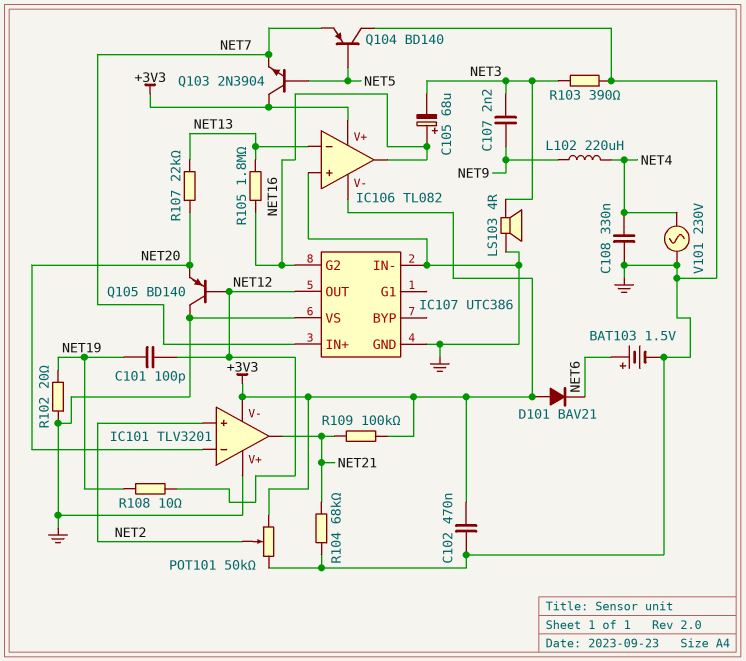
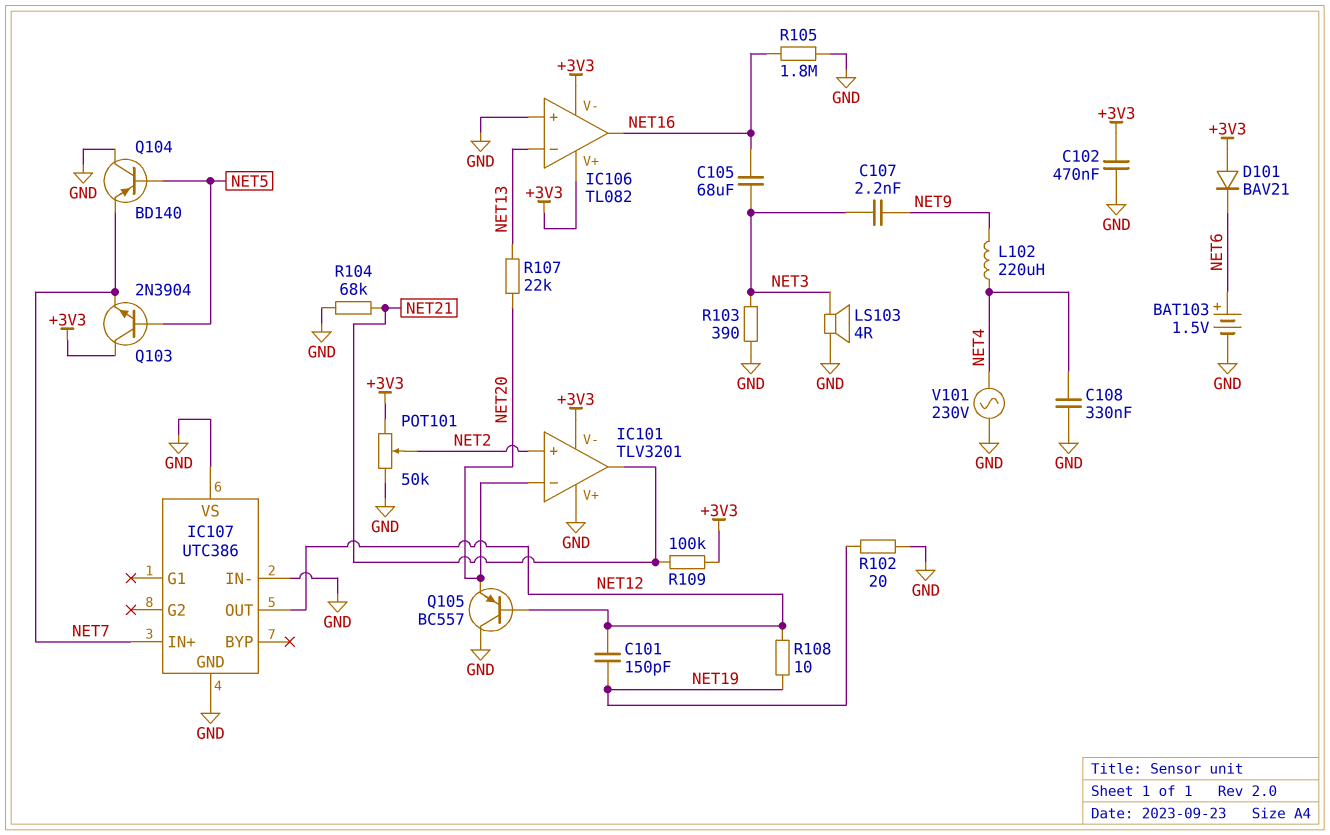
C101: 100pF (NET12, NET19) -> 150pF (NET12, NET19)
C105: 68uF (plus NET16, minus NET3) -> 68uF (NET3, NET16)
IC107 pin G2: NET16 -> none
Q105: PNP BD140 (B NET12, C GND, E NET20) -> PNP BC557 (B NET12, C GND, E NET20)
R105: 1.8M (NET13, NET16) -> 1.8M (GND, NET16)

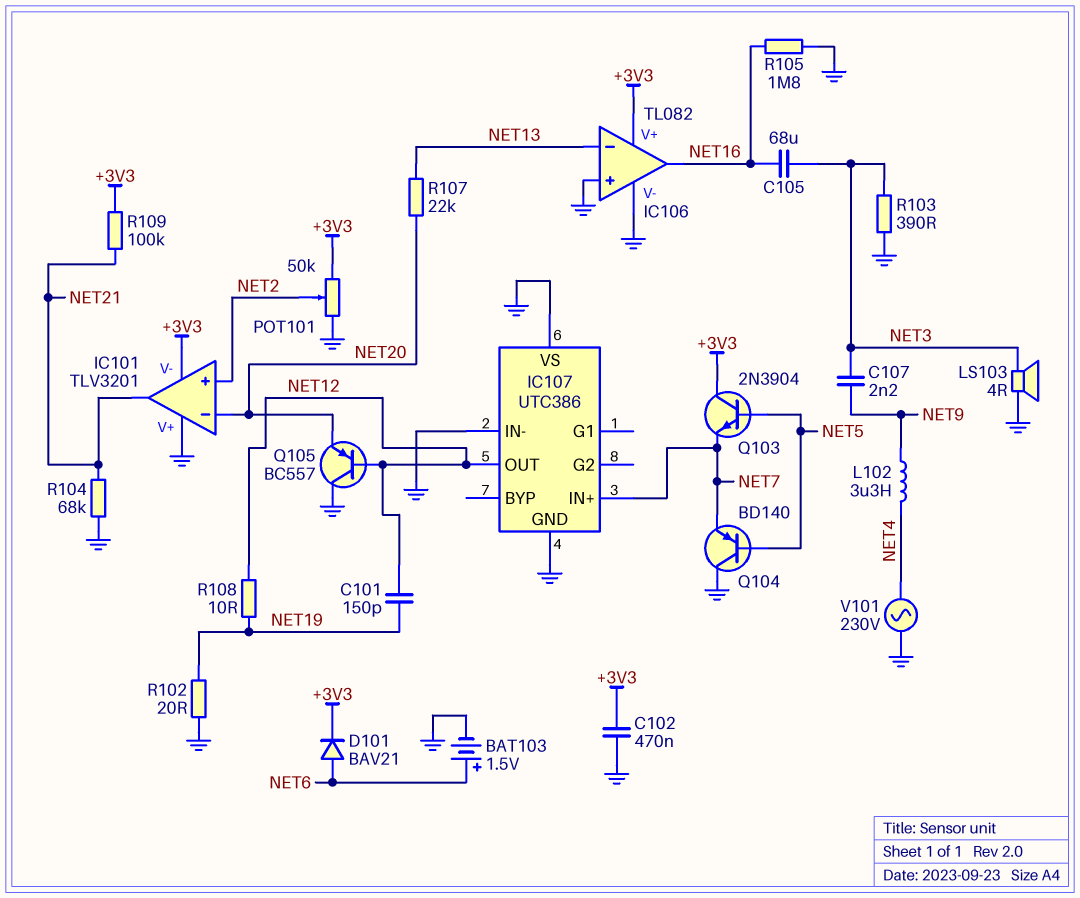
C108: 330nF (GND, NET4) -> none
D101: diode BAV21 (A +3V3, K NET6) -> diode BAV21 (A NET6, K +3V3)
IC106 pin V-: +3V3 -> GND
L102: 220uH (NET4, NET9) -> 3.3uH (NET4, NET9)

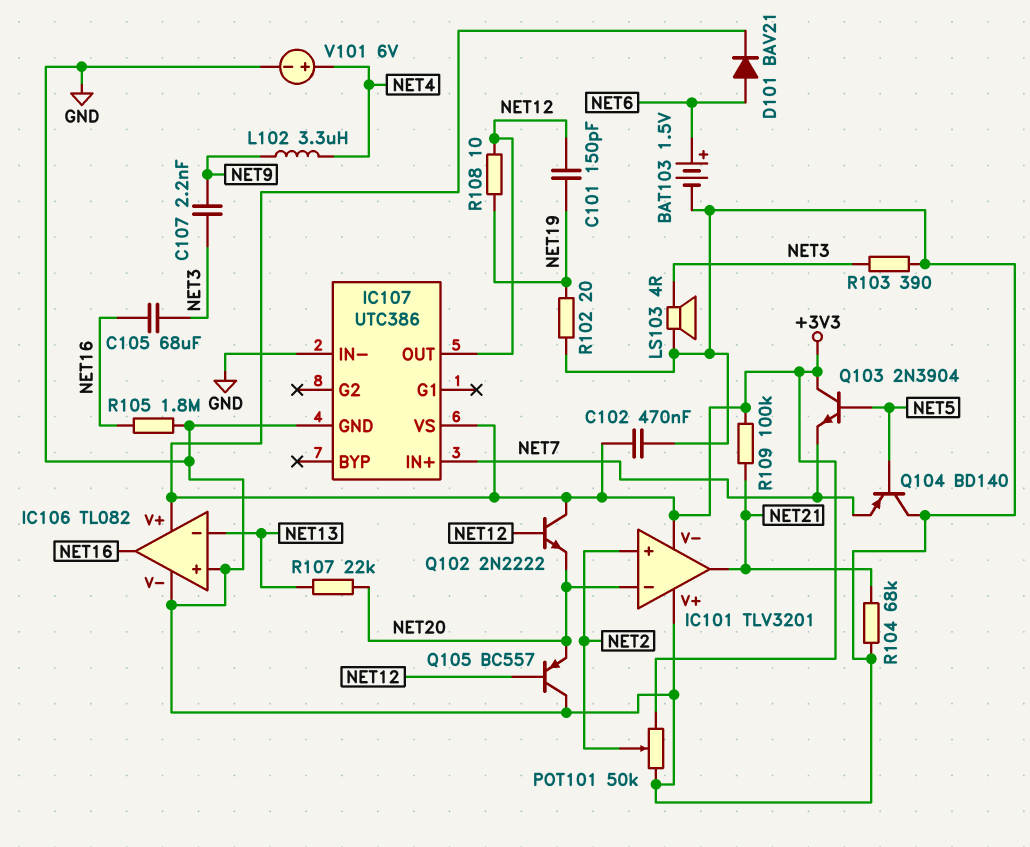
IC107 pin VS: GND -> +3V3
Q102: none -> NPN 2N2222 (B NET12, C +3V3, E NET20)
V101: AC 230V (GND, NET4) -> 6V (plus NET4, minus GND)

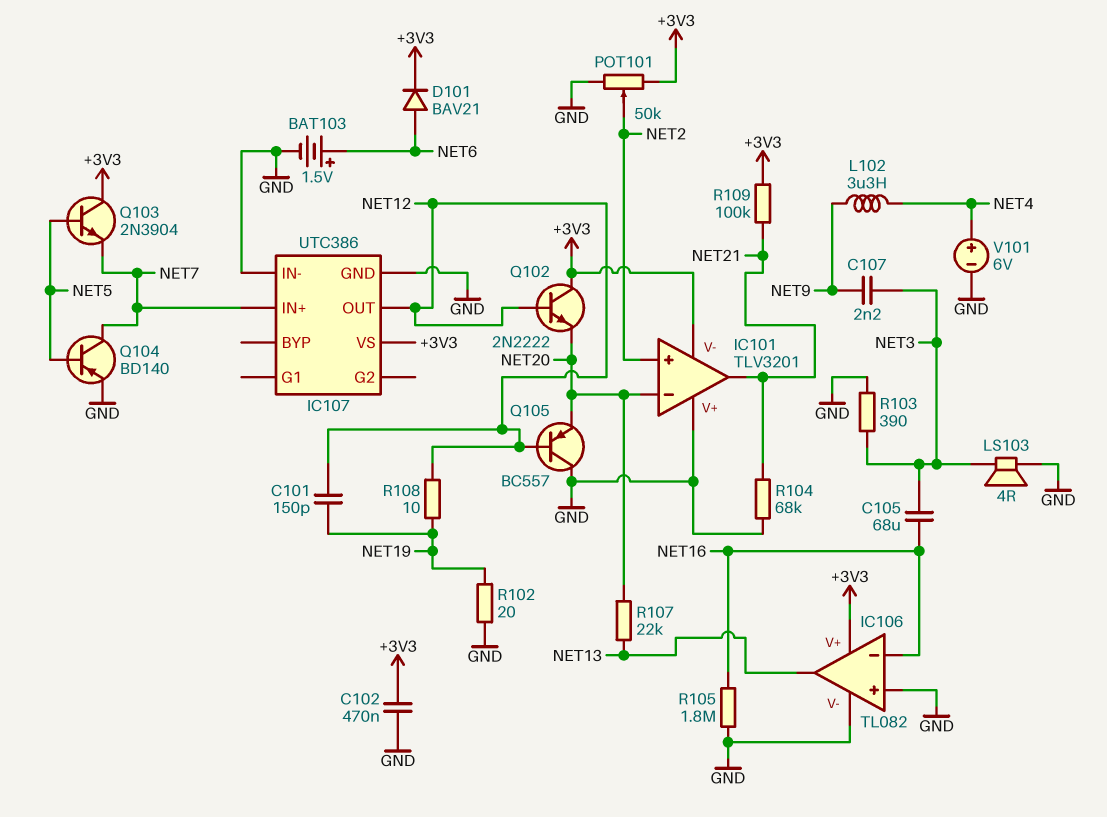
IC106 pin in-: NET13 -> NET16
IC106 pin out: NET16 -> NET13
Q104: PNP BD140 (B NET5, C GND, E NET7) -> PNP BD140 (B NET5, C NET7, E GND)

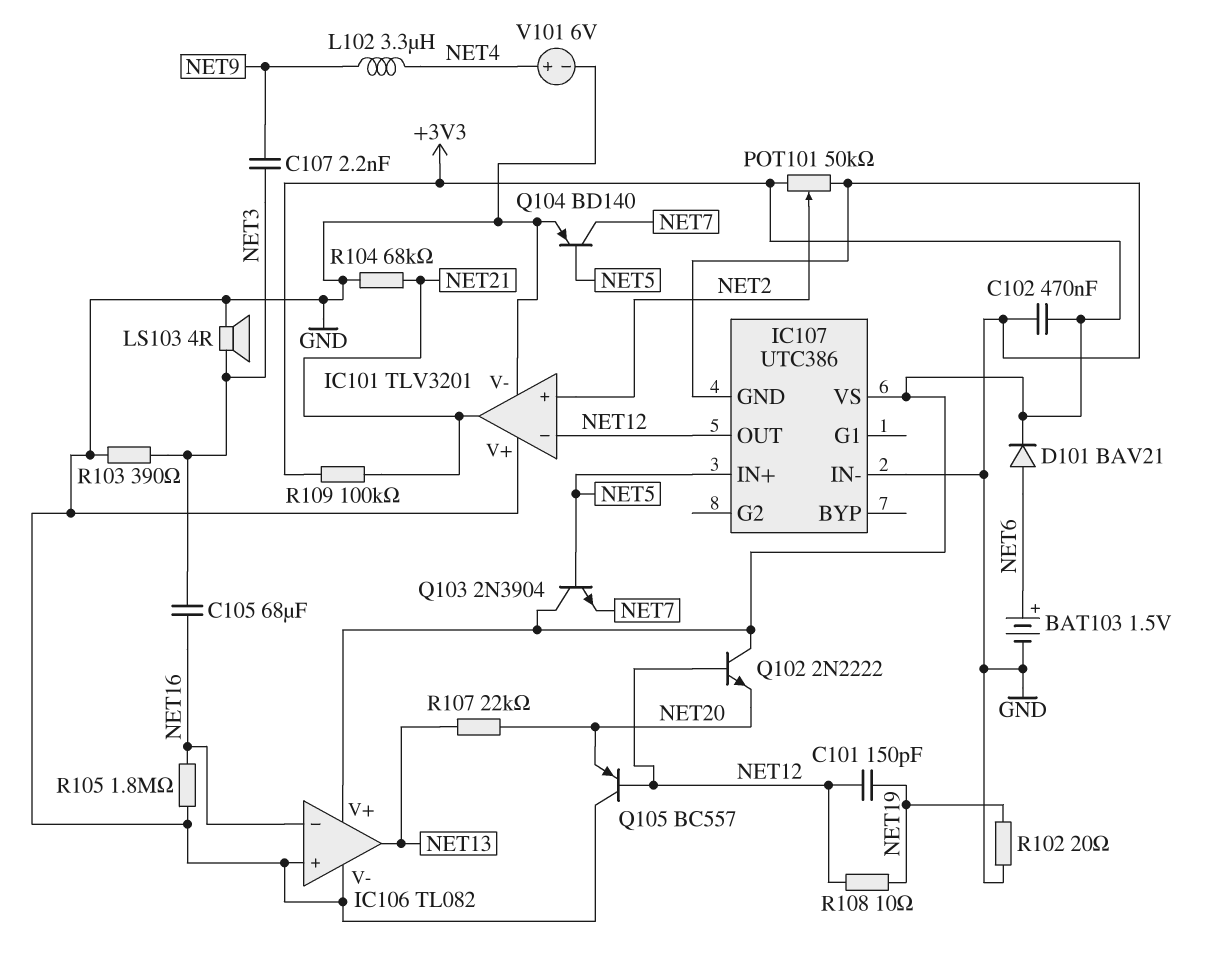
IC101 pin V-: +3V3 -> GND
IC101 pin in-: NET20 -> NET12
IC107 pin IN+: NET7 -> NET5

